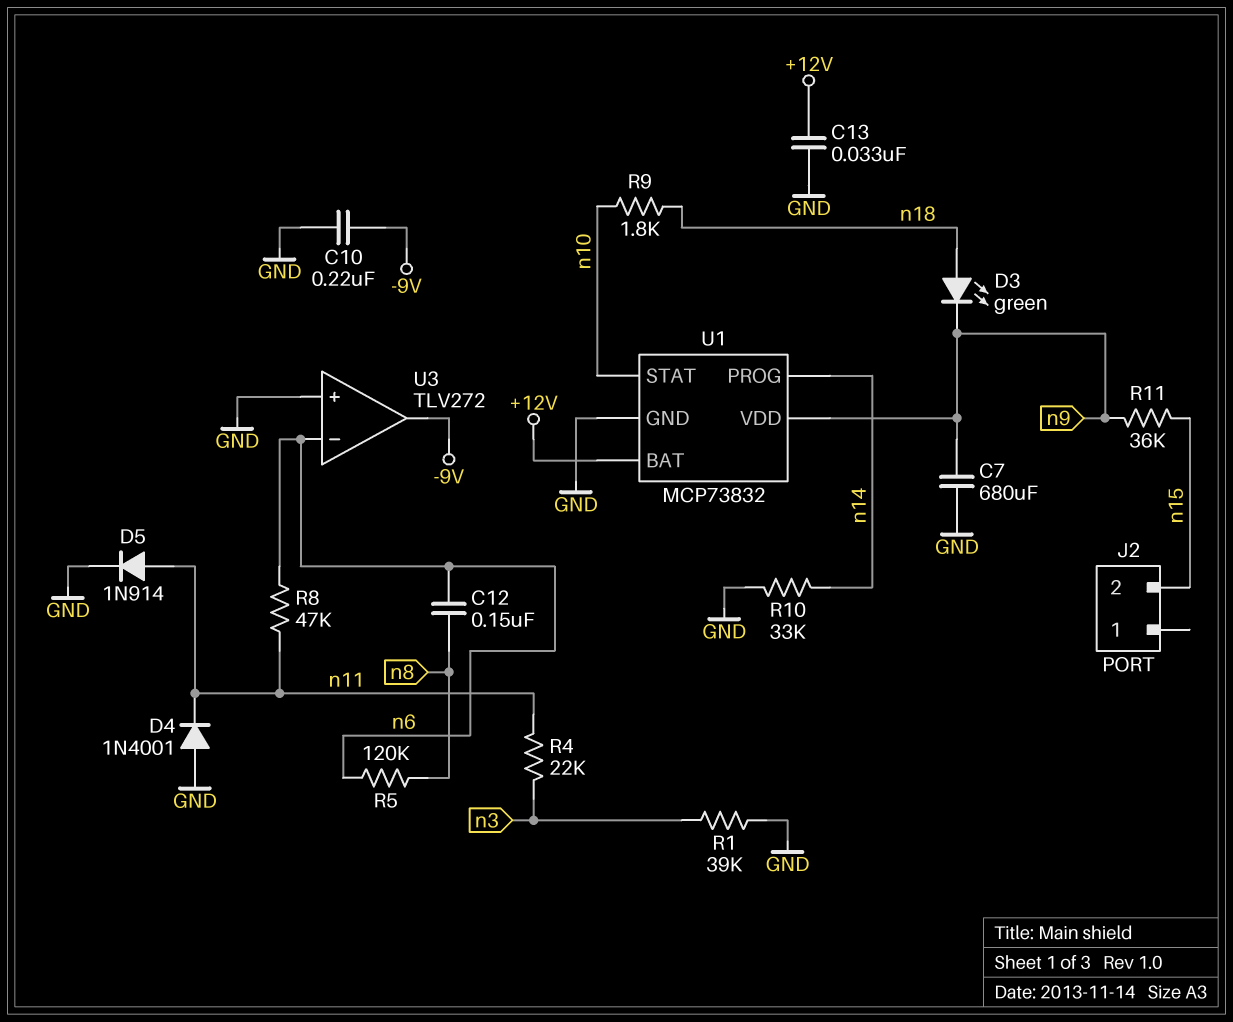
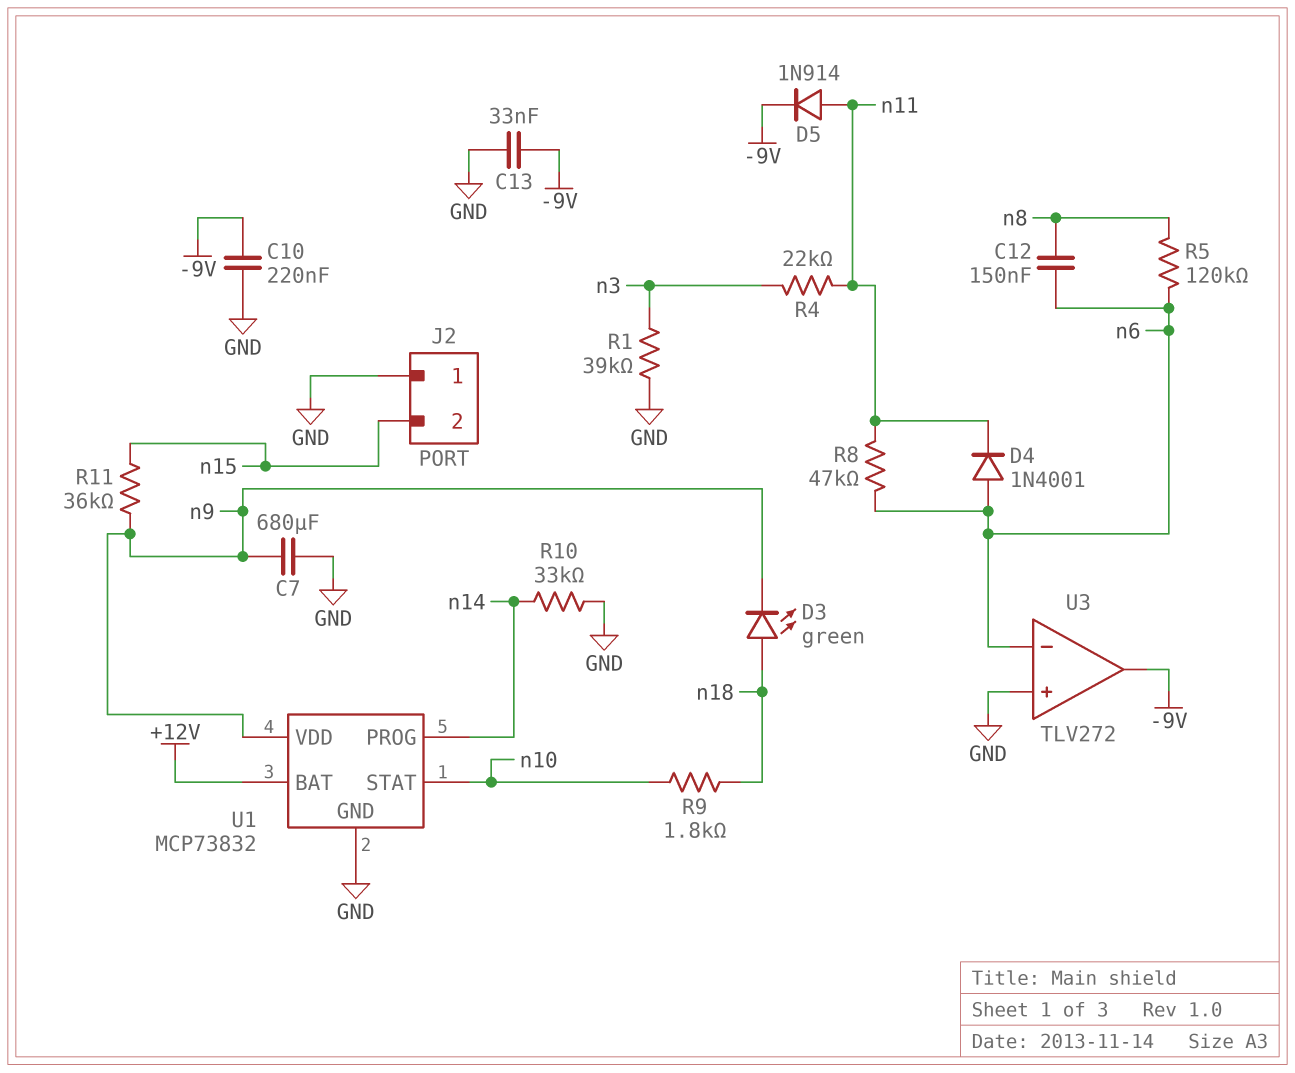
C13: 33nF (+12V, GND) -> 33nF (-9V, GND)
D4: diode 1N4001 (A GND, K n11) -> diode 1N4001 (A n6, K n11)
D5: diode 1N914 (A n11, K GND) -> diode 1N914 (A n11, K -9V)
J2 pin 1: none -> GND

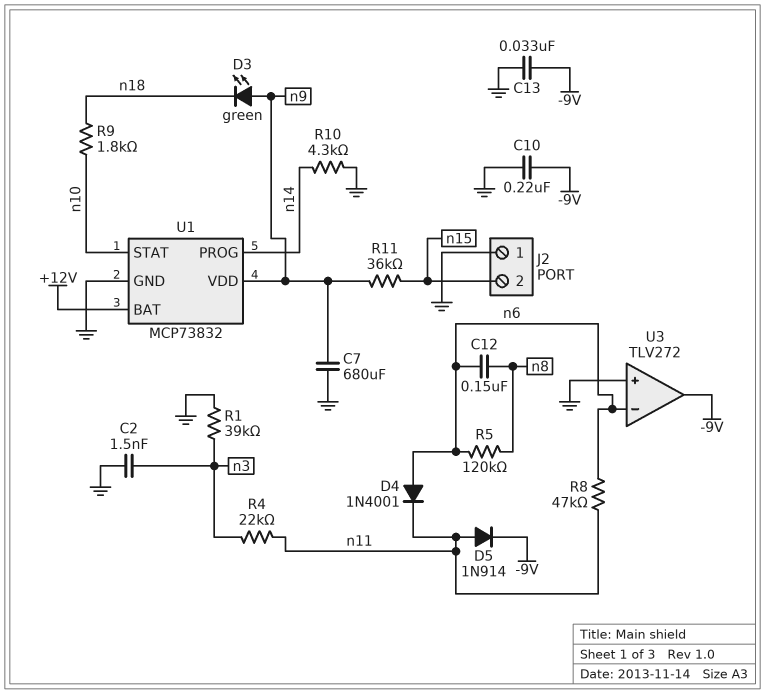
C2: none -> 1.5nF (GND, n3)
D3: LED green (A n18, K n9) -> LED green (A n9, K n18)
R10: 33k (GND, n14) -> 4.3k (GND, n14)

